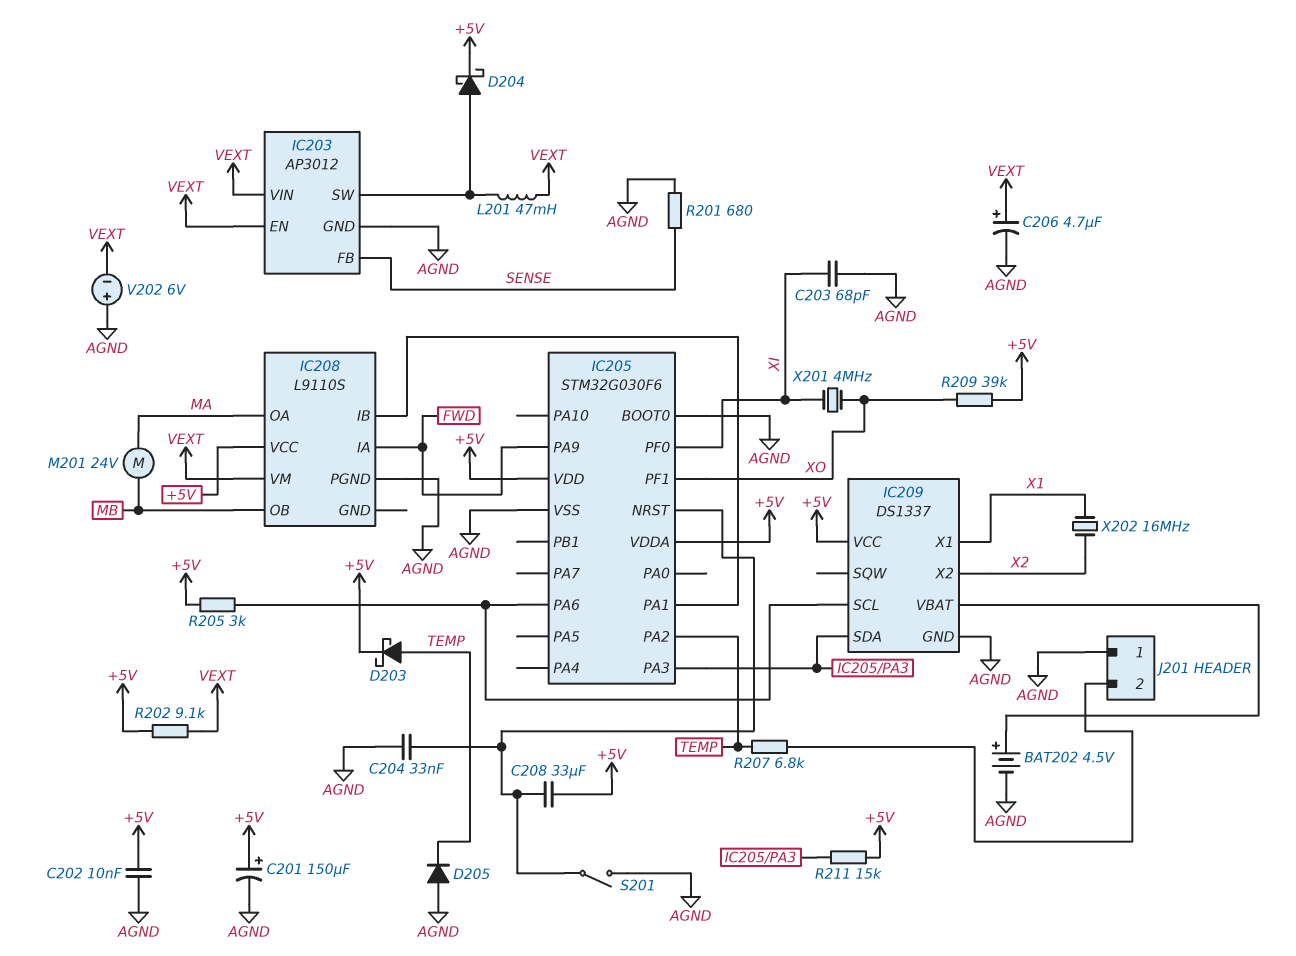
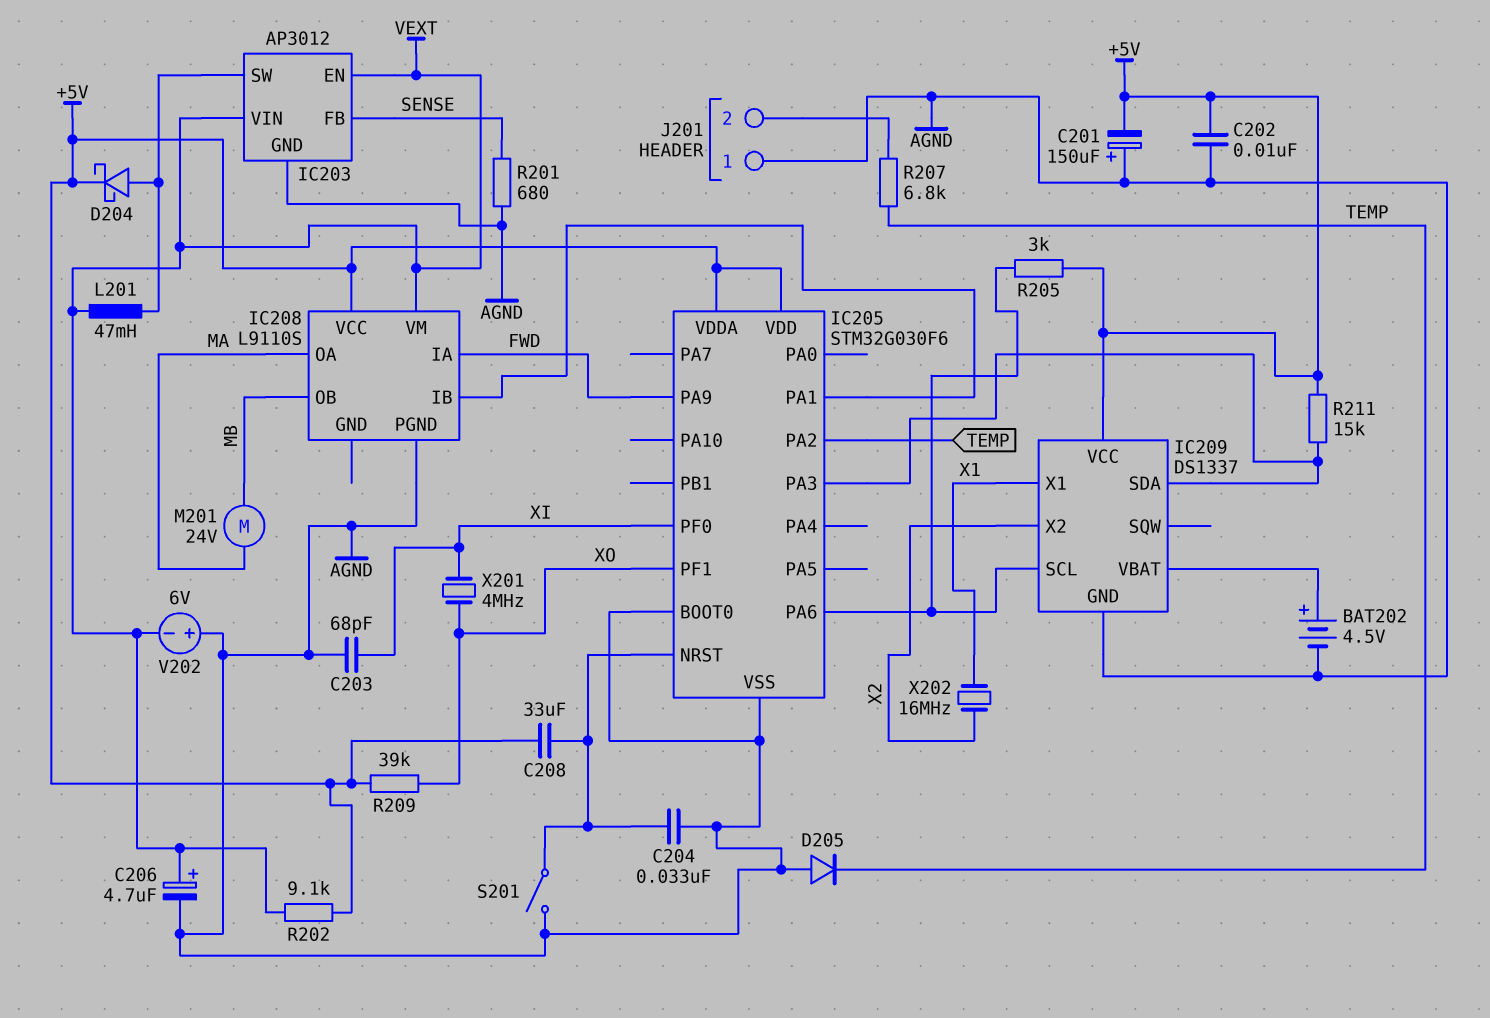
C201: 150uF (plus +5V, minus AGND) -> 150uF (plus AGND, minus +5V)
D203: schottky (A TEMP, K +5V) -> none

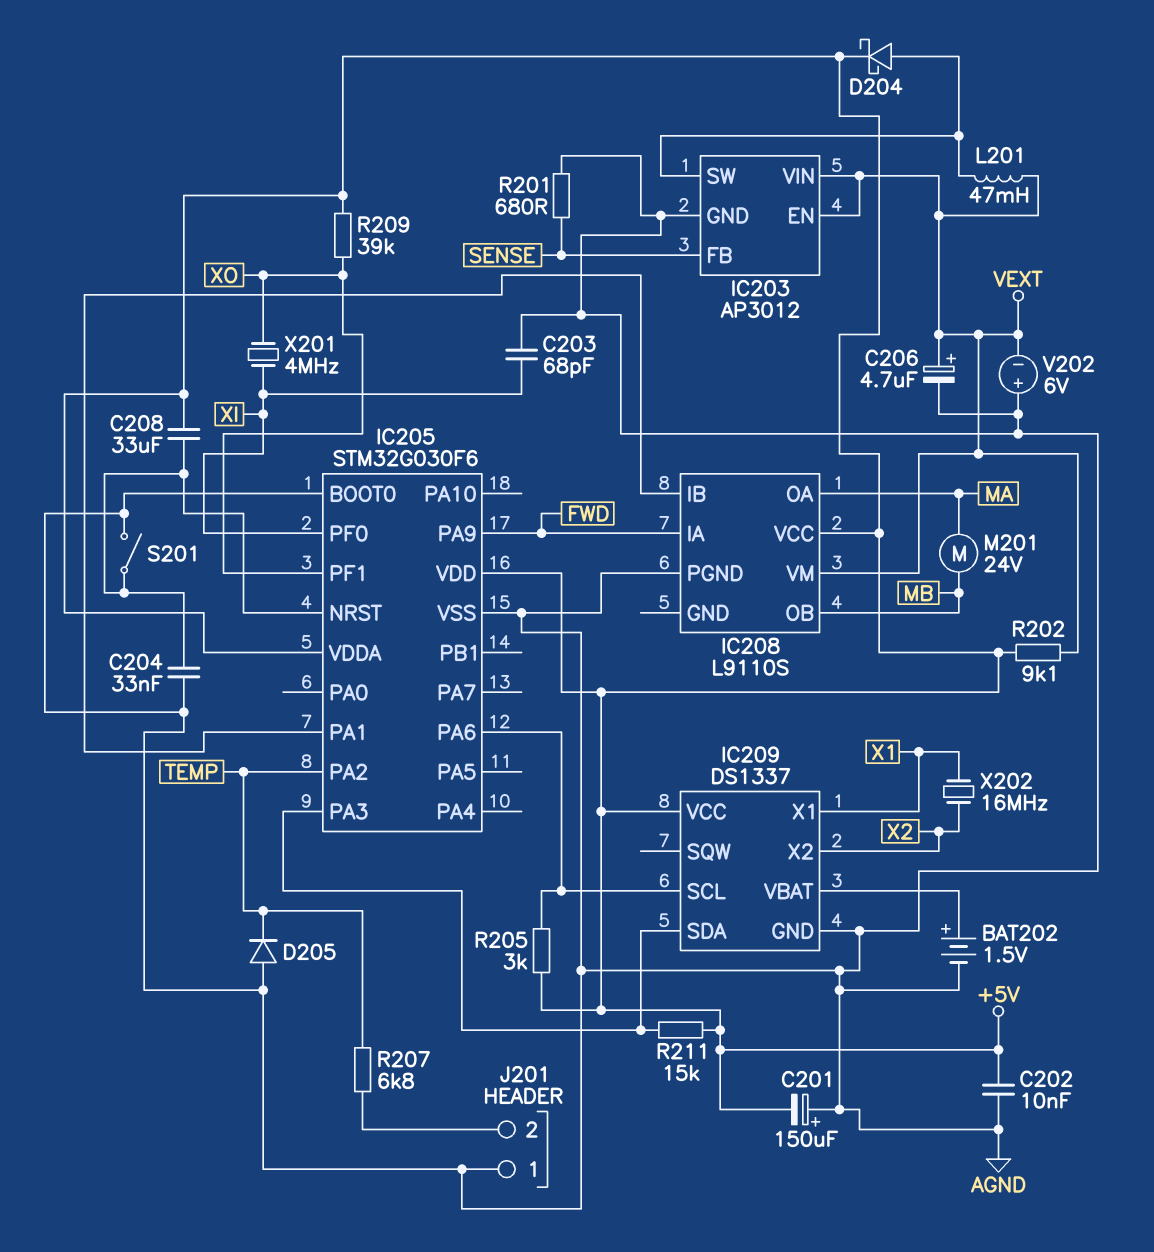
BAT202: 4.5V (plus IC209/VBAT, minus AGND) -> 1.5V (plus IC209/VBAT, minus AGND)

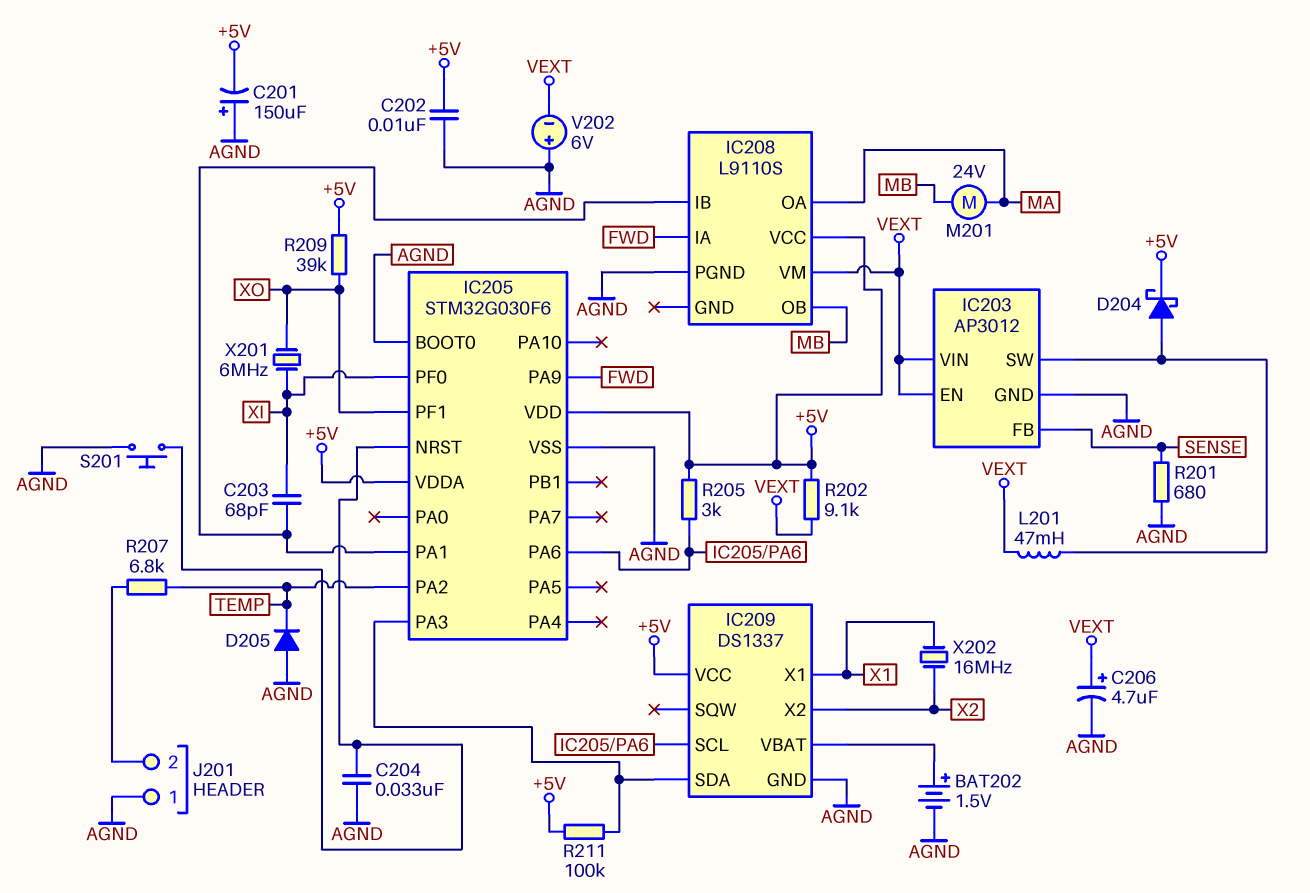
C203: 68pF (AGND, XI) -> 68pF (IC205/PA1, XI)
C208: 33uF (+5V, IC205/NRST) -> none
R211: 15k (+5V, IC205/PA3) -> 100k (+5V, IC205/PA3)
S201: switch (AGND, IC205/NRST) -> button (AGND, IC205/NRST)
X201: 4MHz (XI, XO) -> 6MHz (XI, XO)

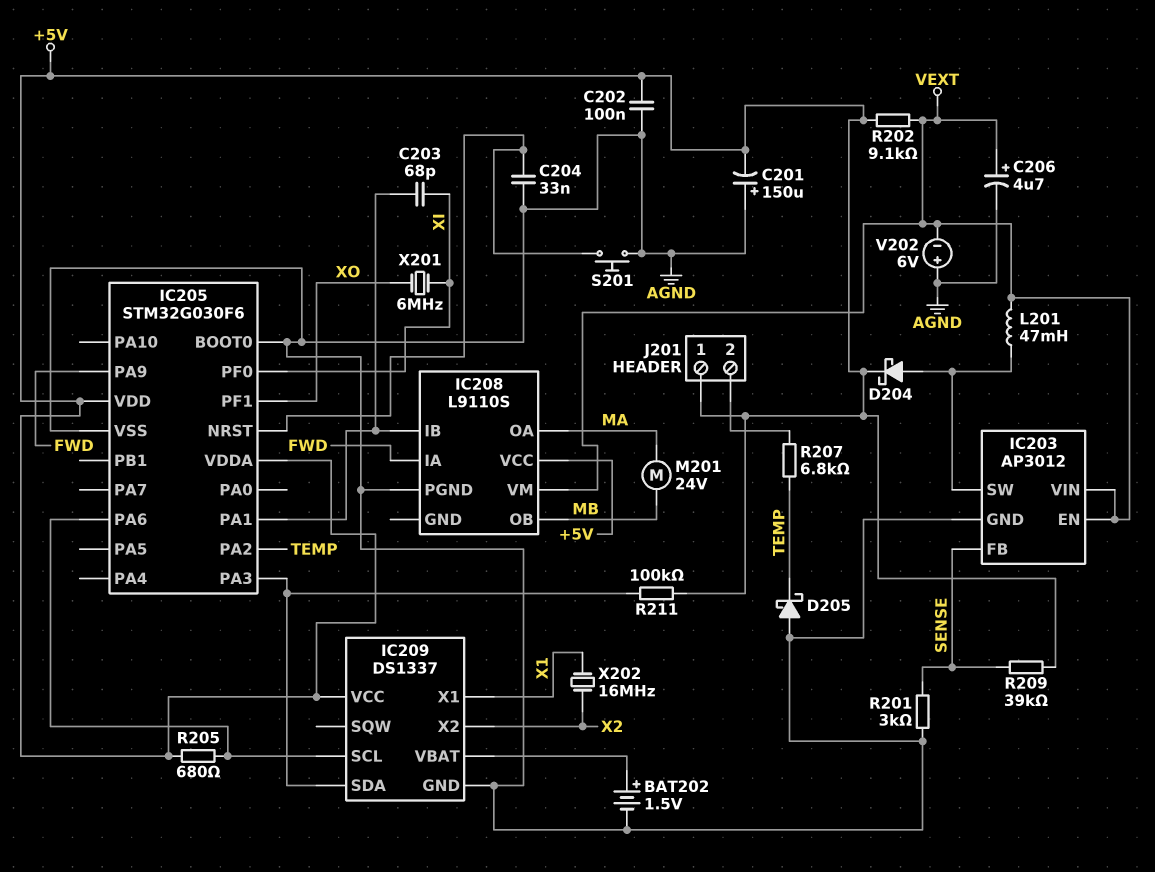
C202: 10nF (+5V, AGND) -> 100nF (+5V, AGND)
D205: diode (A AGND, K TEMP) -> schottky (A AGND, K TEMP)
J201 pin 1: AGND -> +5V
R201: 680 (AGND, SENSE) -> 3k (AGND, SENSE)
R205: 3k (+5V, IC205/PA6) -> 680 (+5V, IC205/PA6)
R209: 39k (+5V, XO) -> 39k (+5V, SENSE)

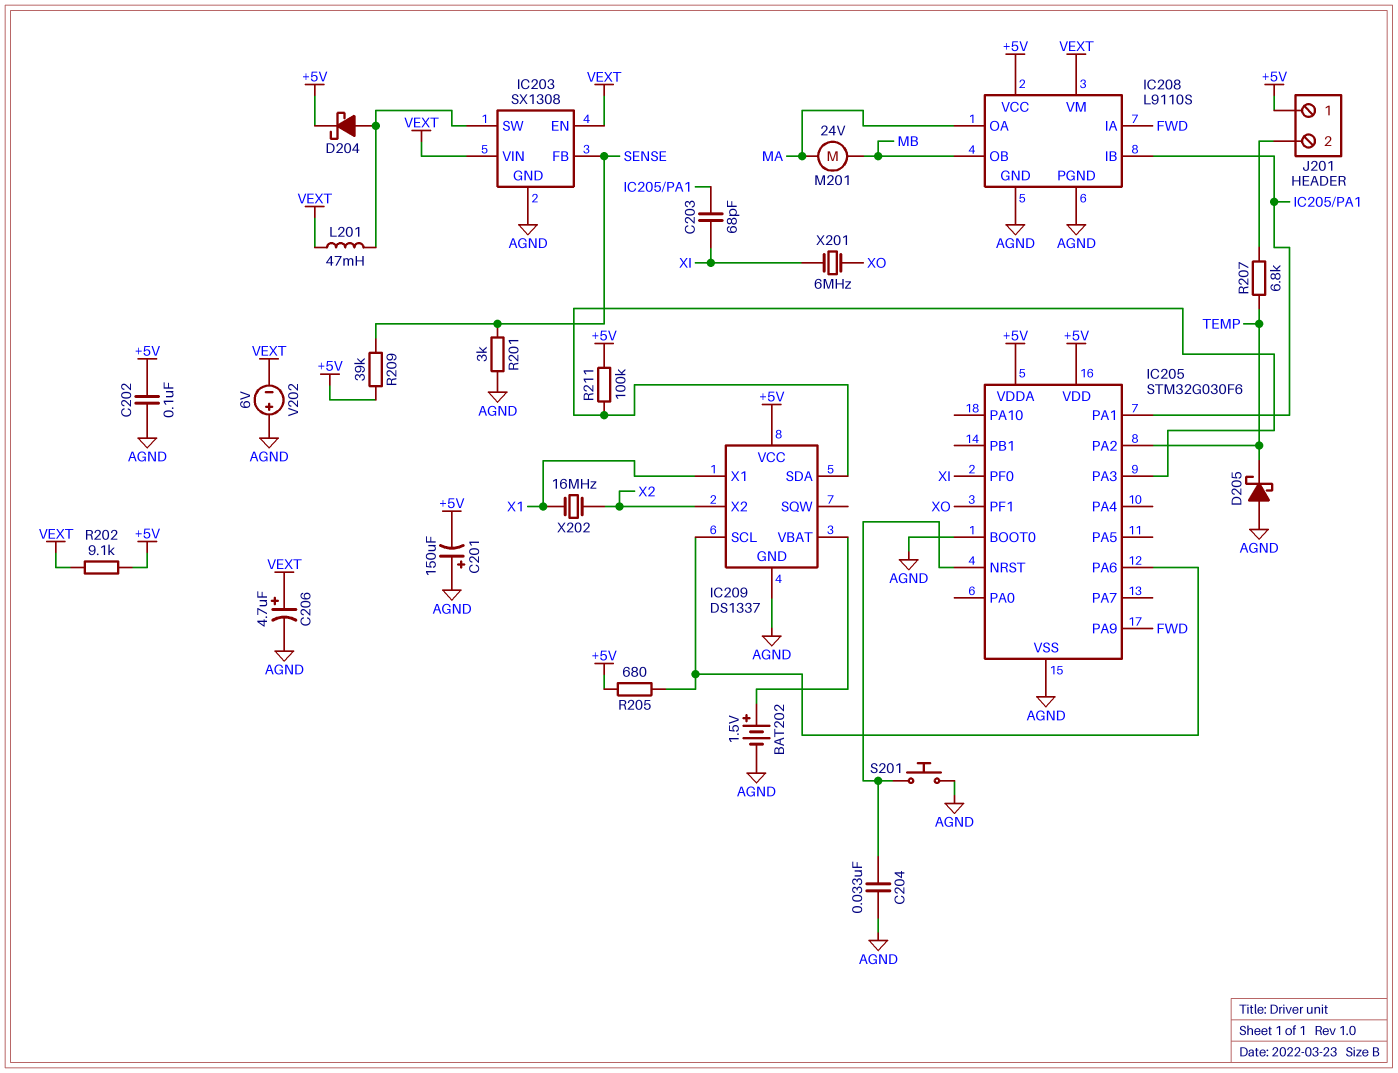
IC203: AP3012 -> SX1308
IC208 pin GND: none -> AGND

